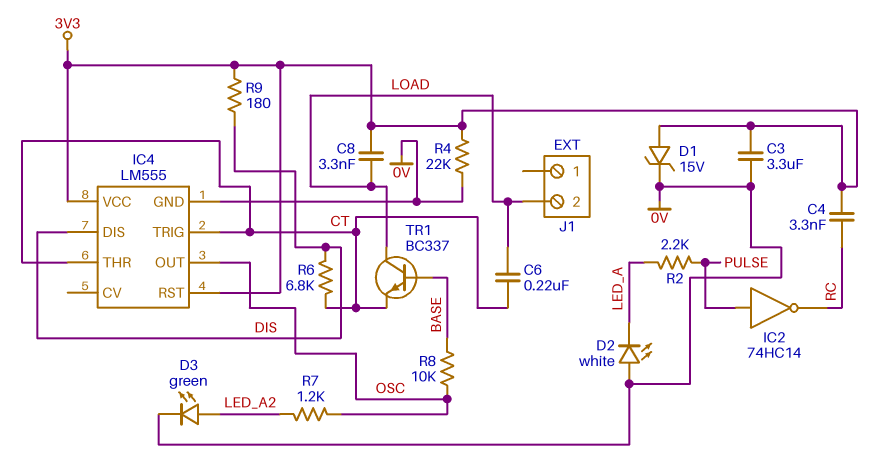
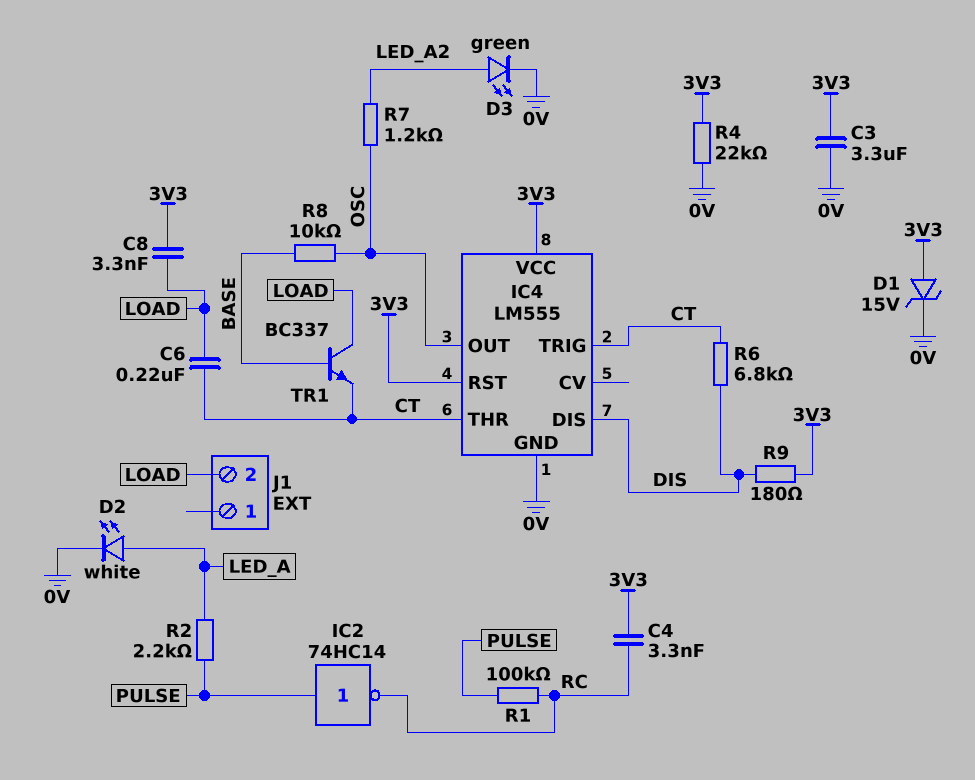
D2: LED white (A 0V, K LED_A) -> LED white (A LED_A, K 0V)
R1: none -> 100k (PULSE, RC)

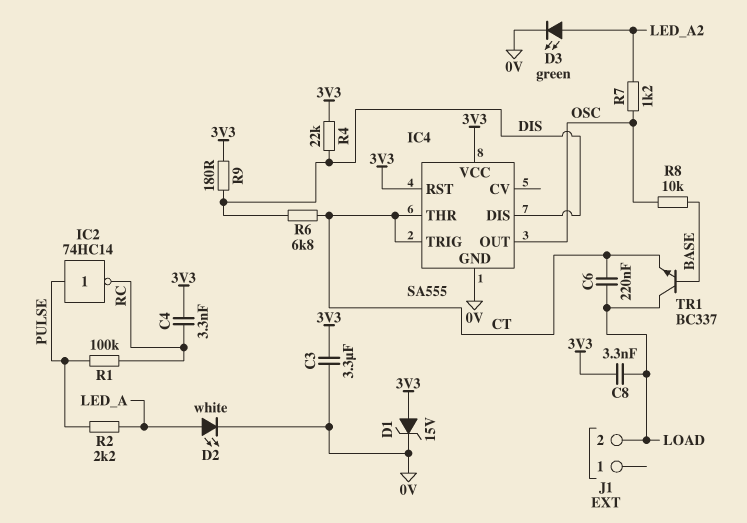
IC4: LM555 -> SA555
R4: 22k (0V, 3V3) -> 22k (3V3, DIS)

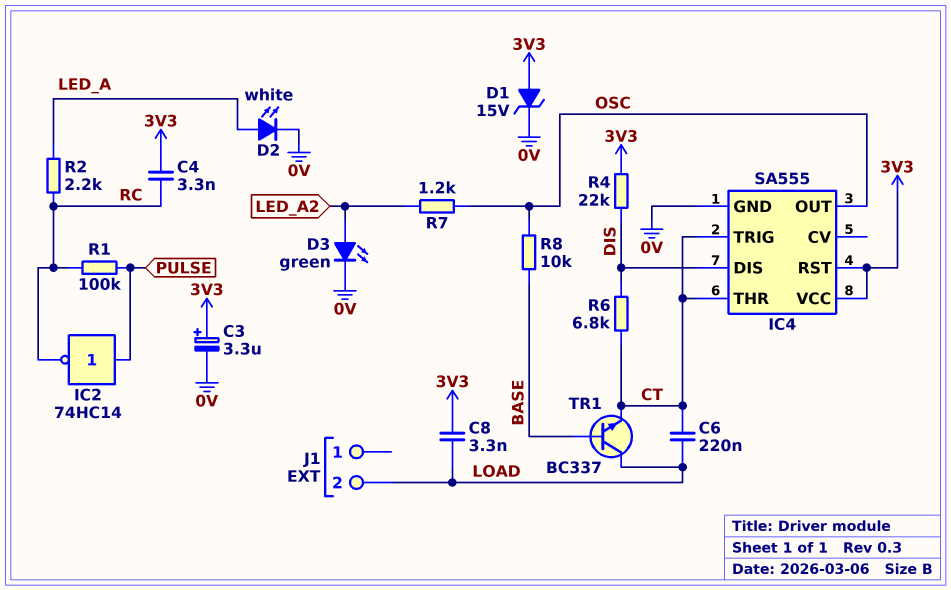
C3: 3.3uF (0V, 3V3) -> 3.3uF (plus 3V3, minus 0V)
R2: 2.2k (LED_A, PULSE) -> 2.2k (LED_A, RC)
R9: 180 (3V3, DIS) -> none

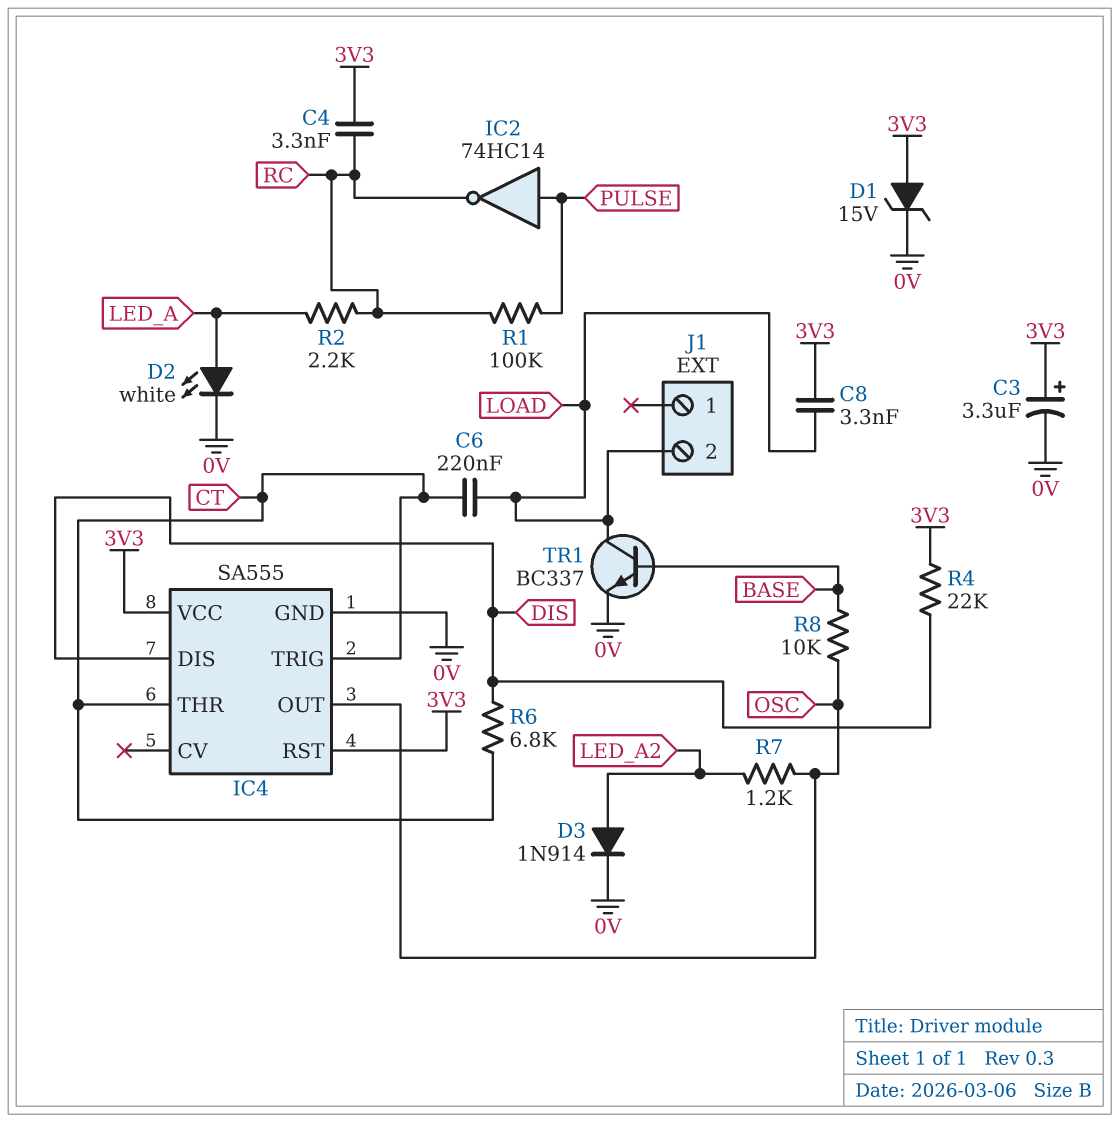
D3: LED green (A LED_A2, K 0V) -> diode 1N914 (A LED_A2, K 0V)
TR1: NPN BC337 (B BASE, C LOAD, E CT) -> NPN BC337 (B BASE, C LOAD, E 0V)

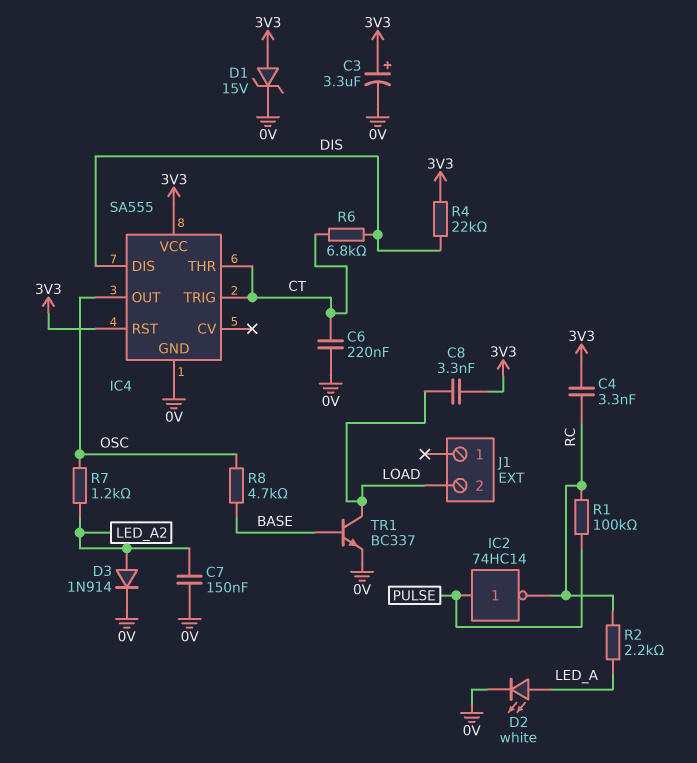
C6: 220nF (CT, LOAD) -> 220nF (0V, CT)
C7: none -> 150nF (0V, LED_A2)
R8: 10k (BASE, OSC) -> 4.7k (BASE, OSC)

